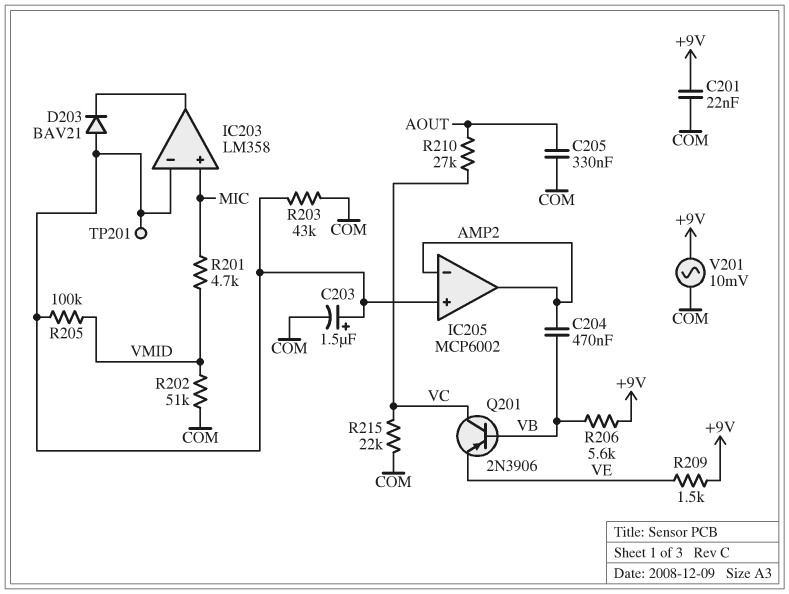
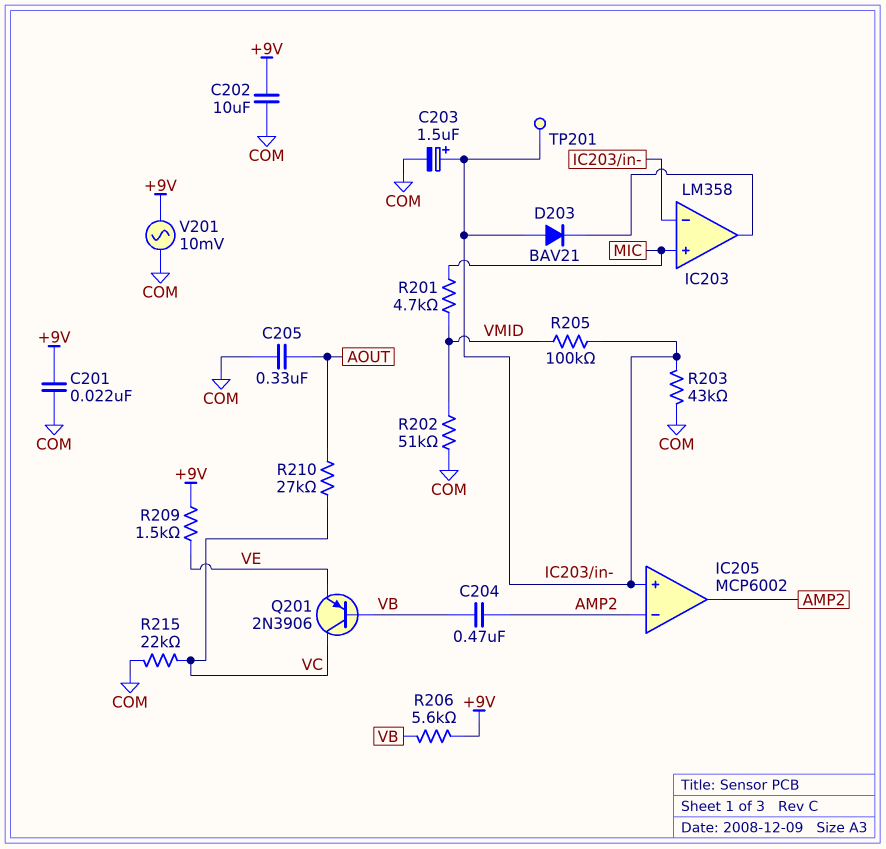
C202: none -> 10uF (+9V, COM)

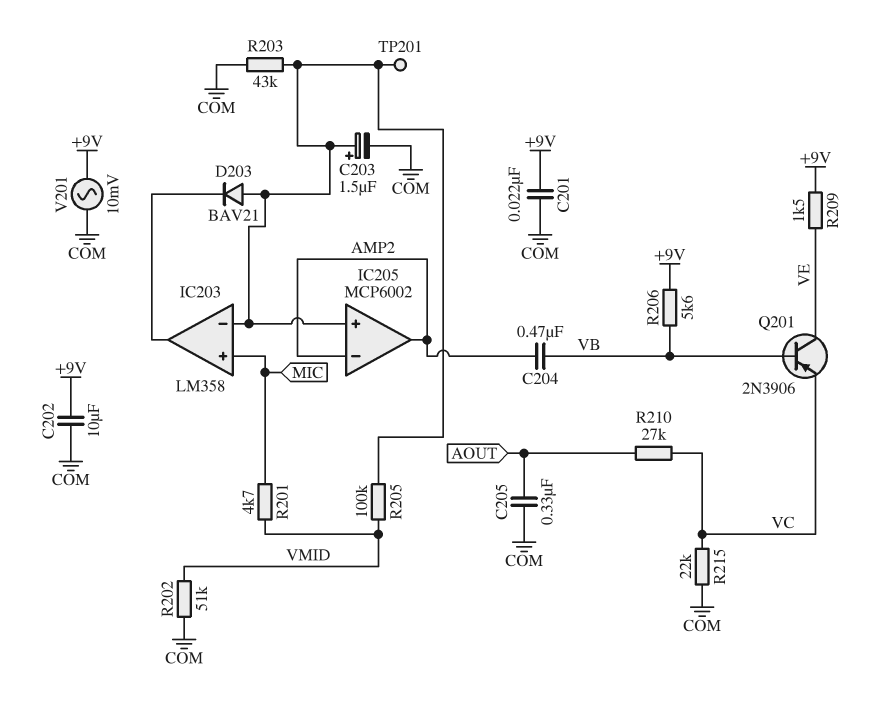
Q201: PNP 2N3906 (B VB, C VC, E VE) -> PNP 2N3906 (B VB, C VE, E VC)

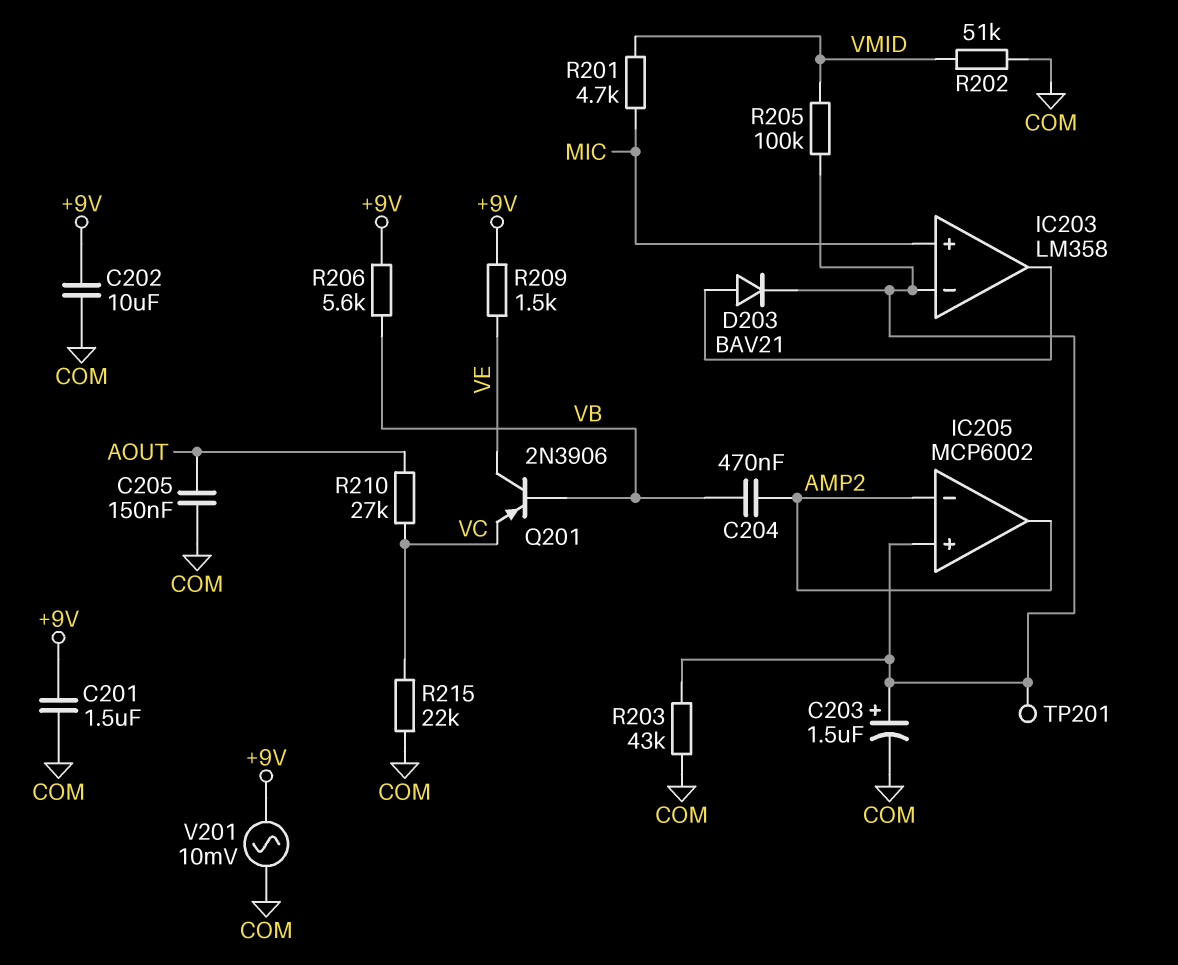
C201: 22nF (+9V, COM) -> 1.5uF (+9V, COM)
C205: 330nF (AOUT, COM) -> 150nF (AOUT, COM)
D203: diode BAV21 (A IC203/in-, K IC203/out) -> diode BAV21 (A IC203/out, K IC203/in-)

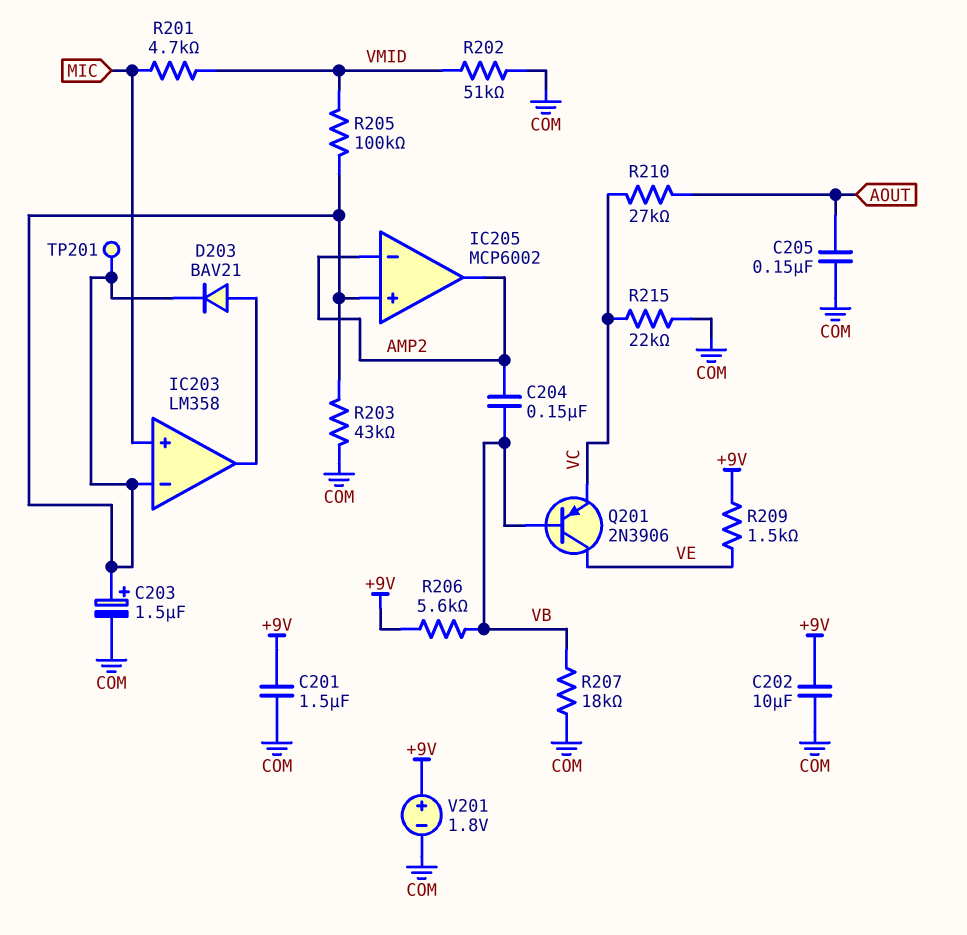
C204: 470nF (AMP2, VB) -> 150nF (AMP2, VB)
R207: none -> 18k (COM, VB)
V201: AC 10mV (+9V, COM) -> 1.8V (plus +9V, minus COM)

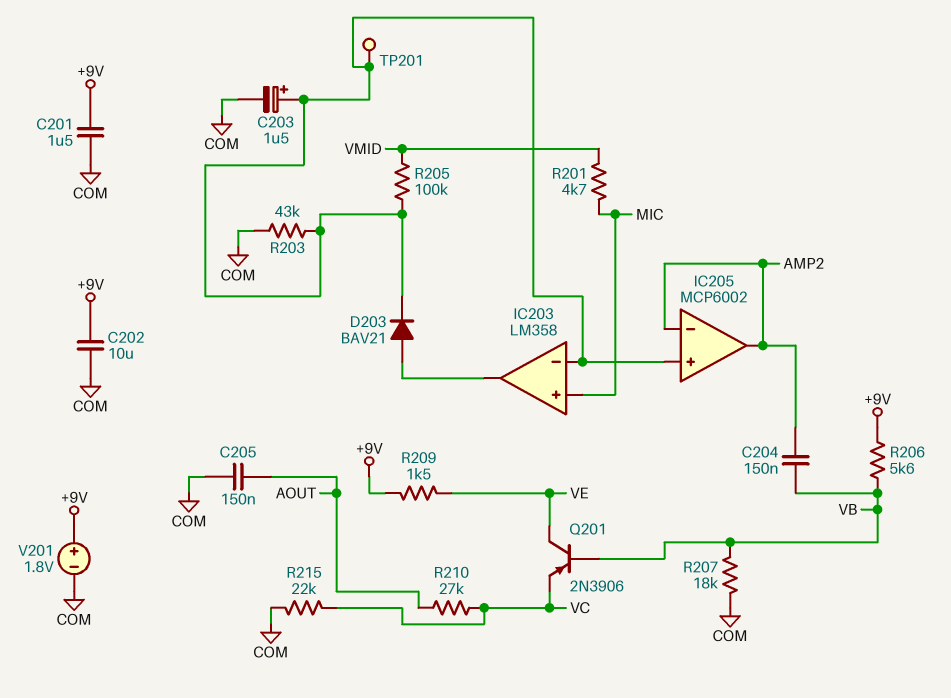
R202: 51k (COM, VMID) -> none

